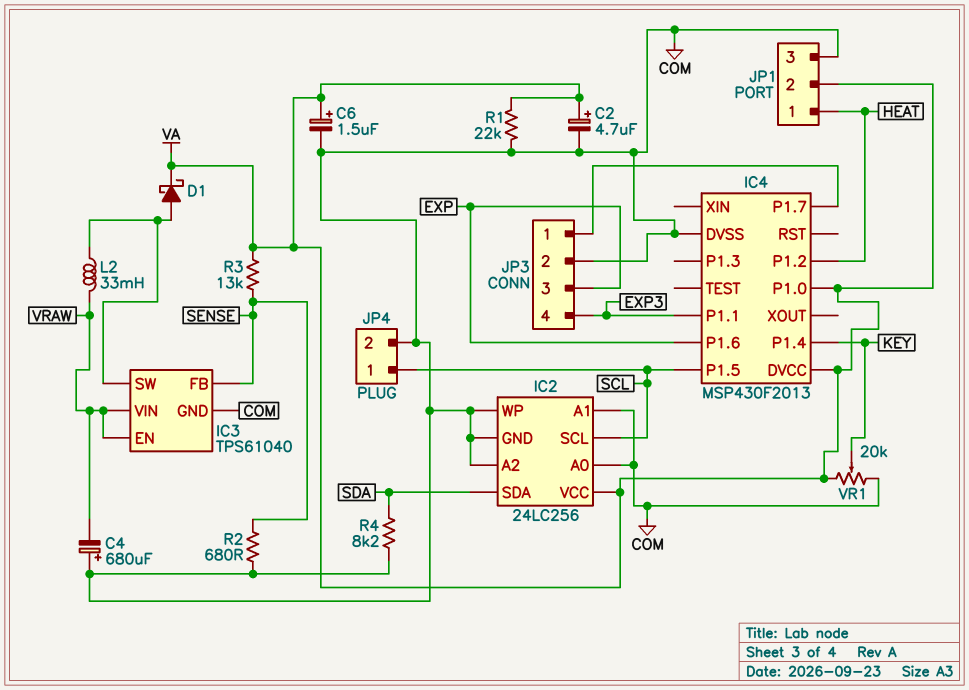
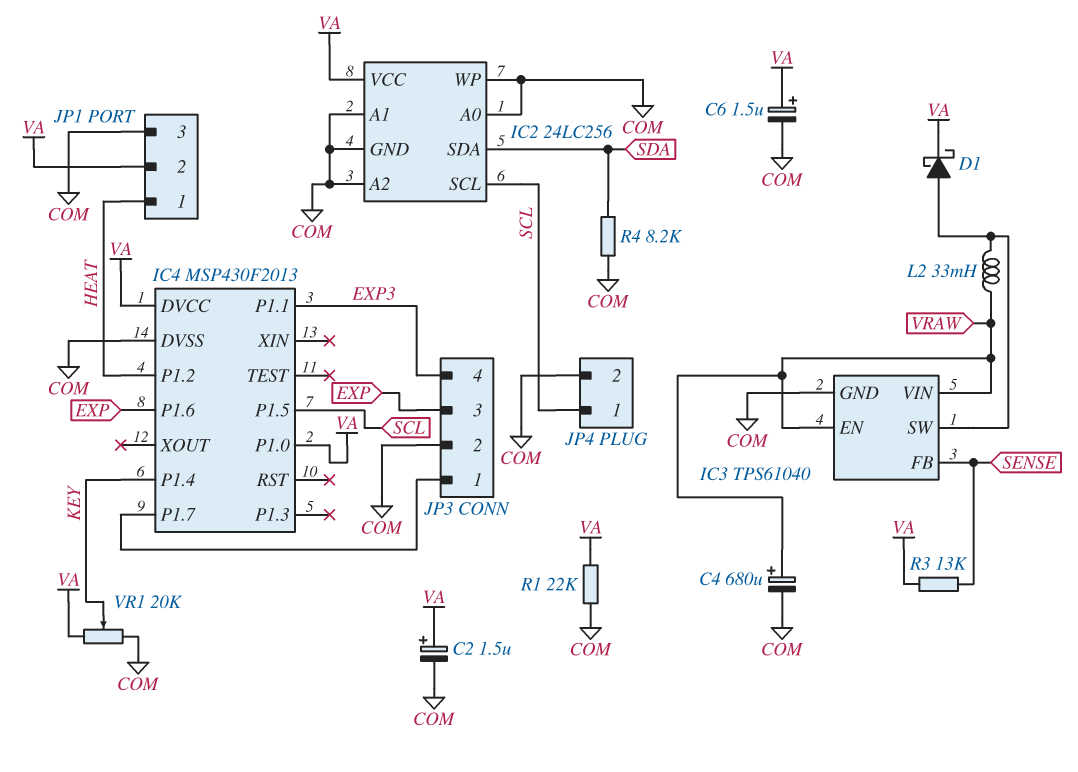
C2: 4.7uF (plus VA, minus COM) -> 1.5uF (plus VA, minus COM)
C4: 680uF (plus COM, minus VRAW) -> 680uF (plus VRAW, minus COM)
R2: 680 (COM, SENSE) -> none

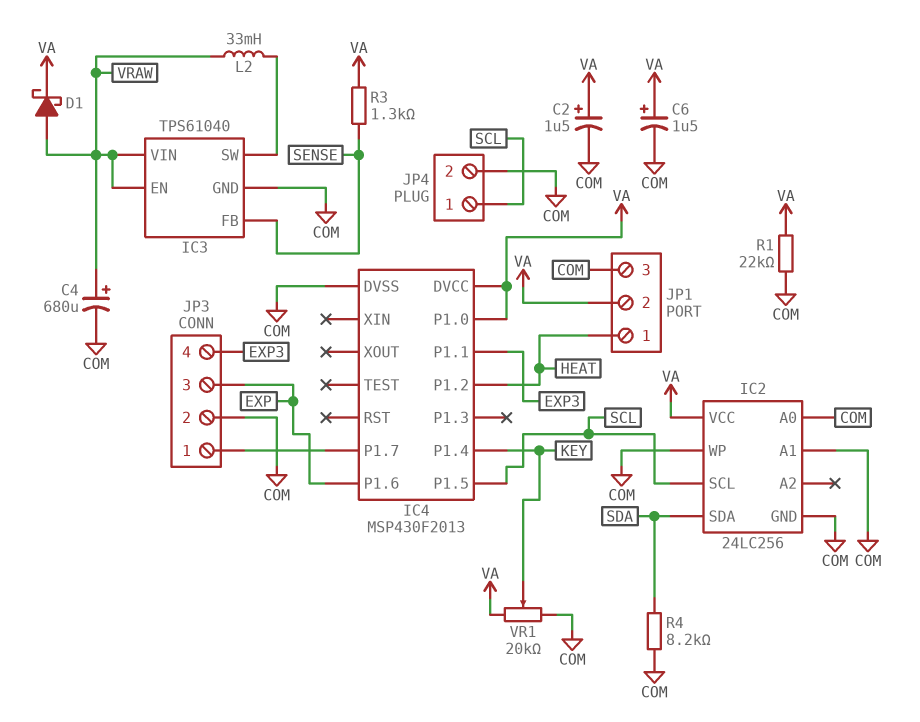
D1: schottky (A IC3/SW, K VA) -> schottky (A VRAW, K VA)
IC2 pin A2: COM -> none
R3: 13k (SENSE, VA) -> 1.3k (SENSE, VA)

